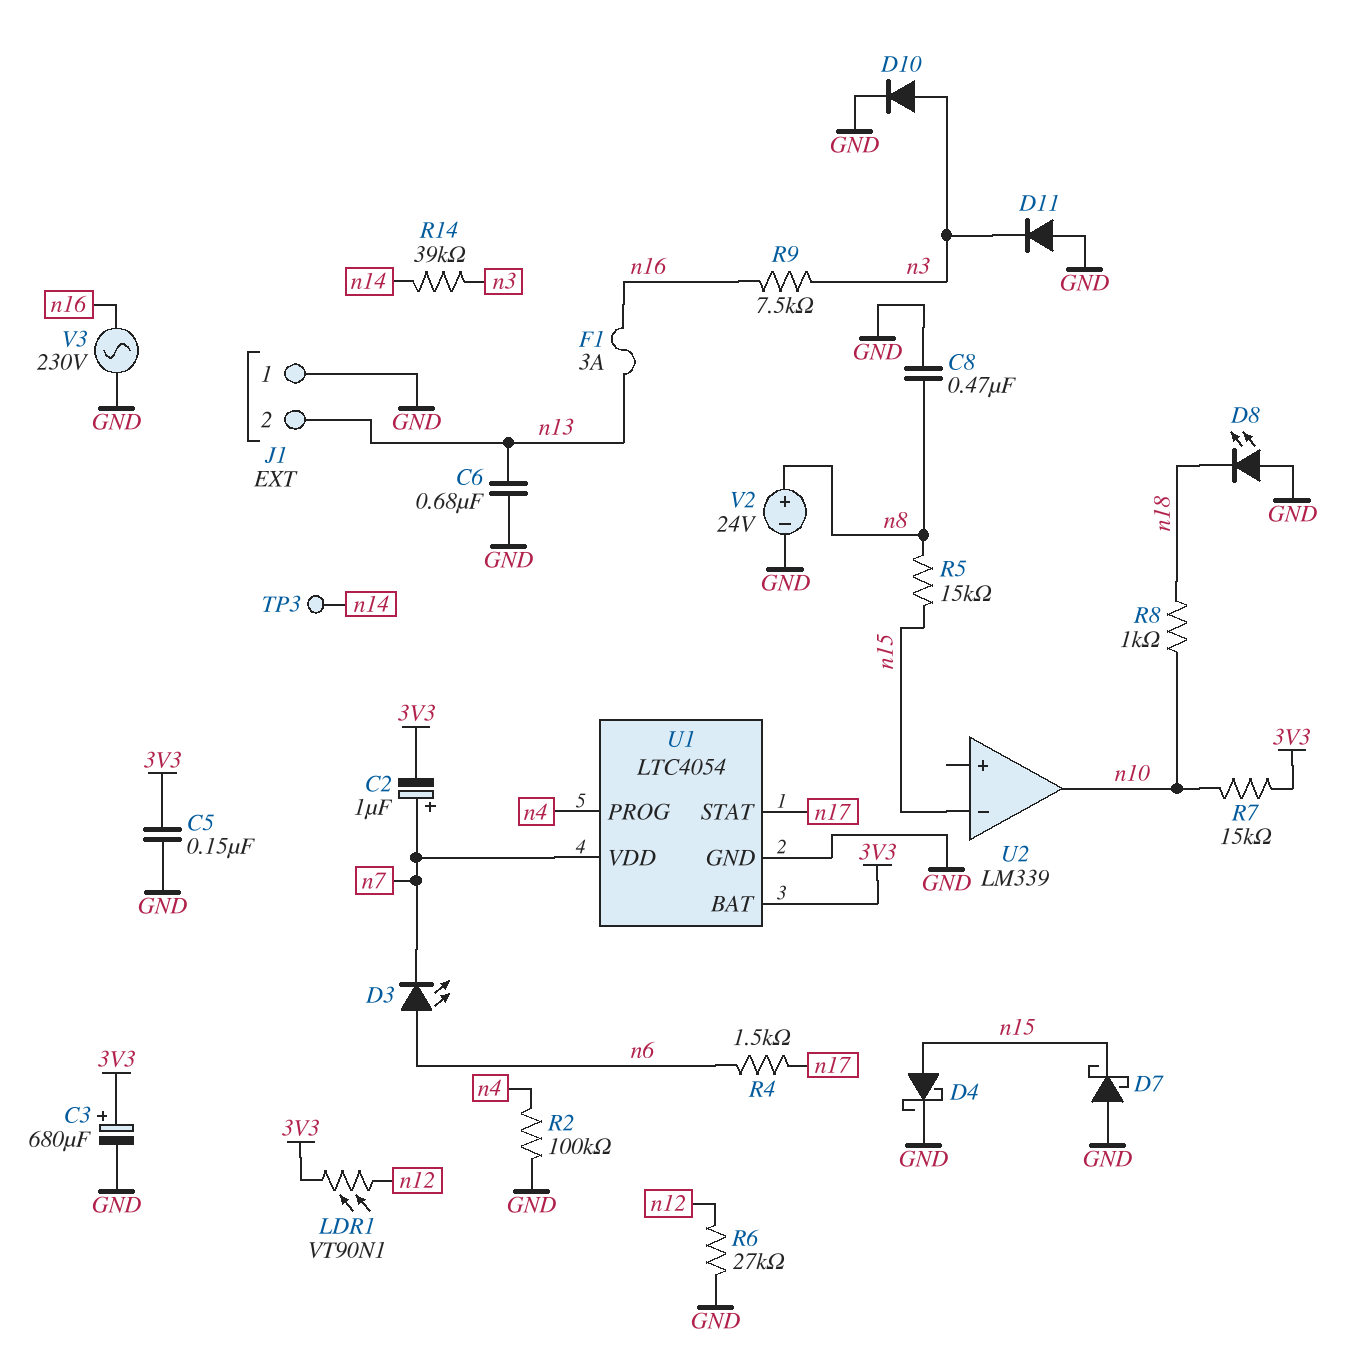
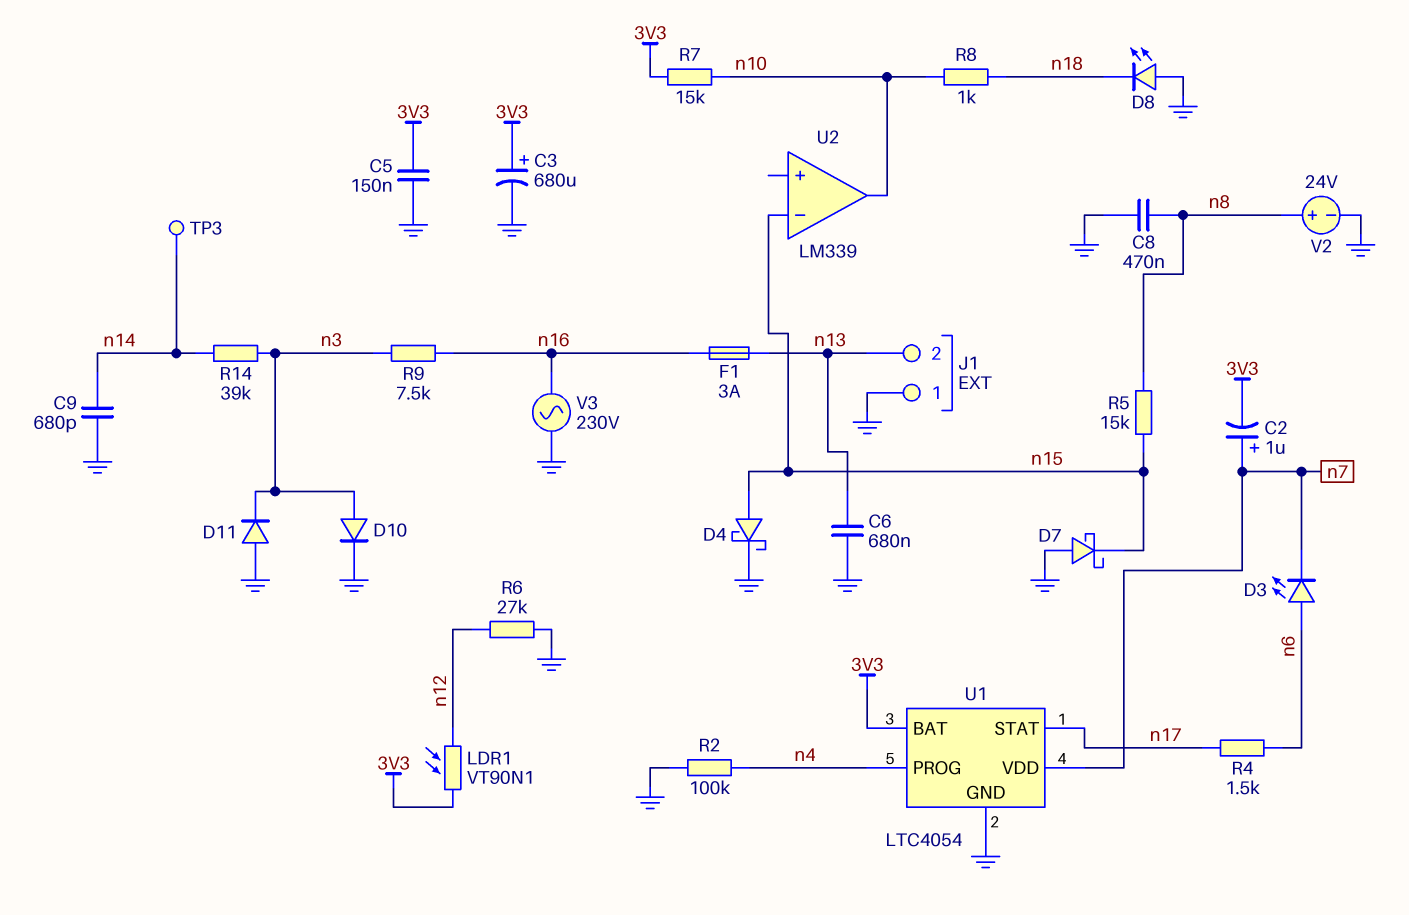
C9: none -> 680pF (GND, n14)

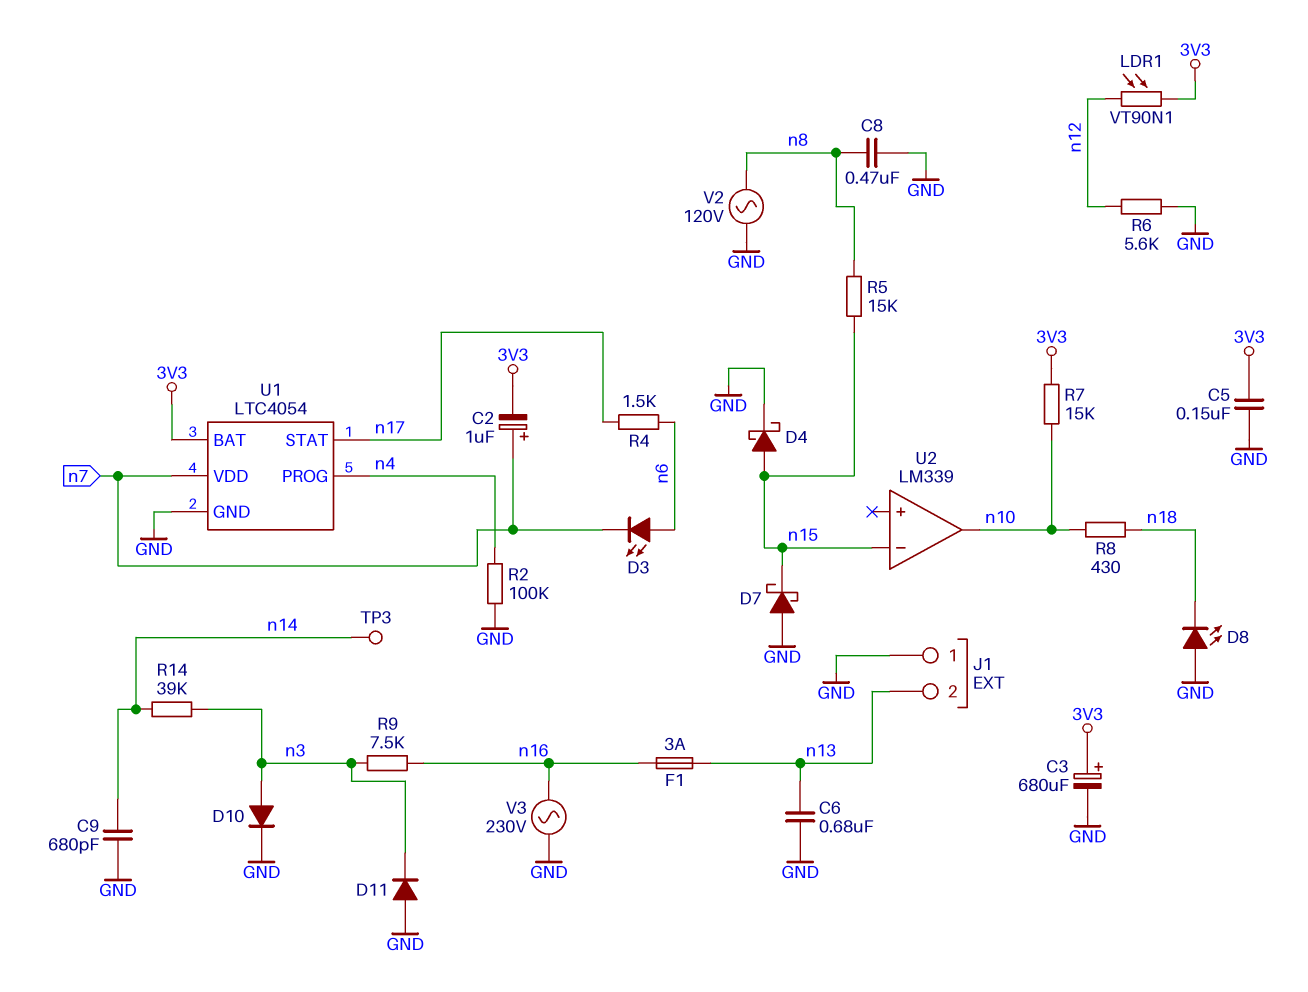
R6: 27k (GND, n12) -> 5.6k (GND, n12)
R8: 1k (n10, n18) -> 430 (n10, n18)
V2: 24V (plus n8, minus GND) -> AC 120V (GND, n8)

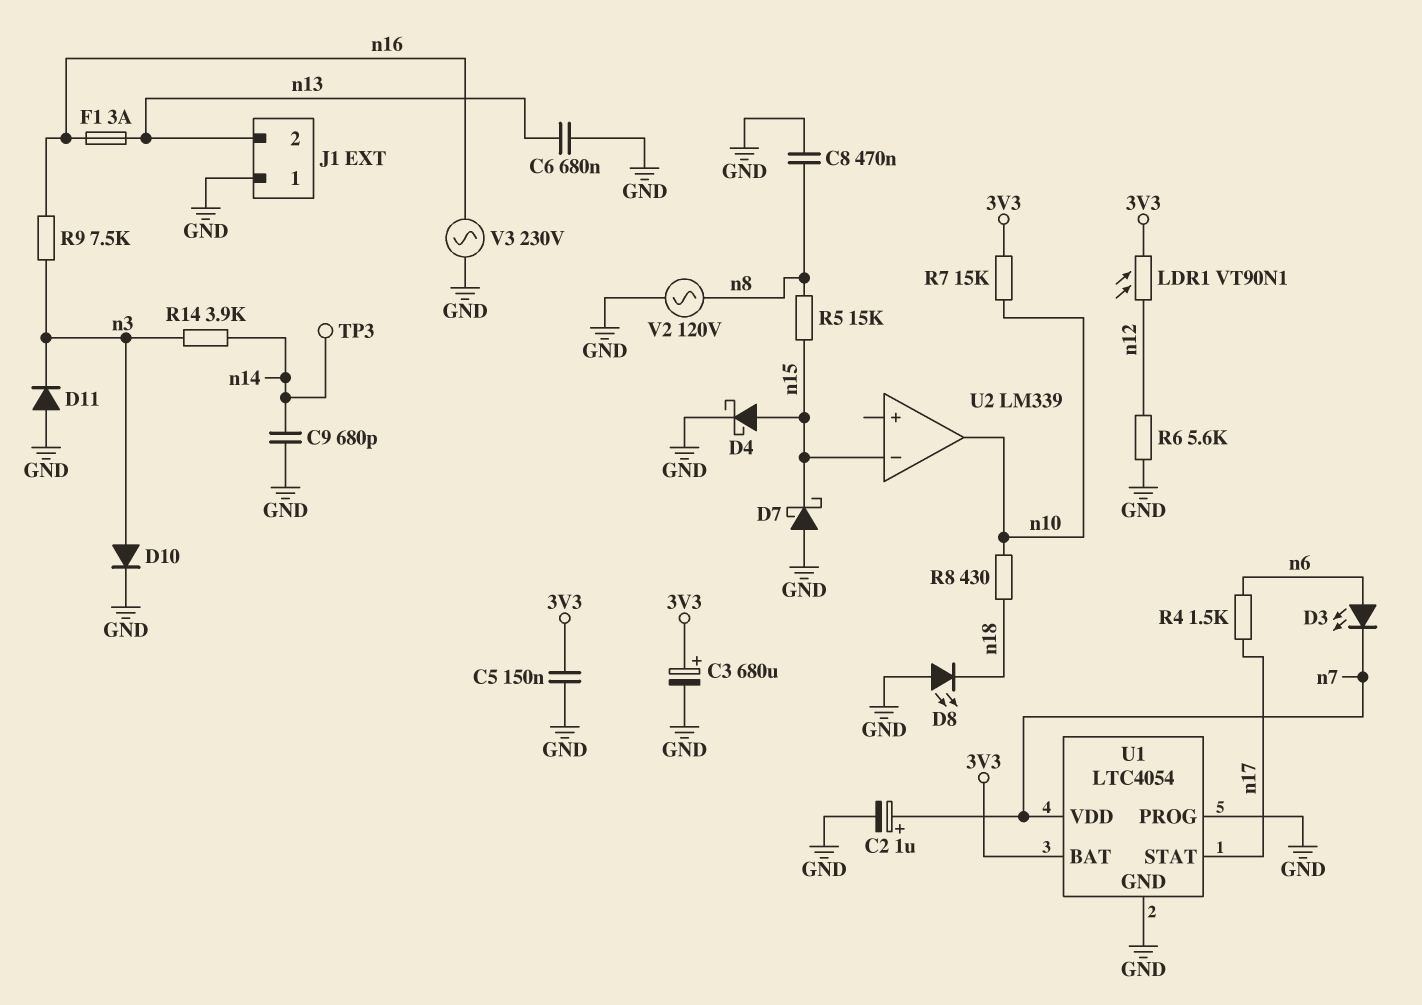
C2: 1uF (plus n7, minus 3V3) -> 1uF (plus n7, minus GND)
R2: 100k (GND, n4) -> none
R14: 39k (n3, n14) -> 3.9k (n3, n14)
U1 pin PROG: n4 -> GND

